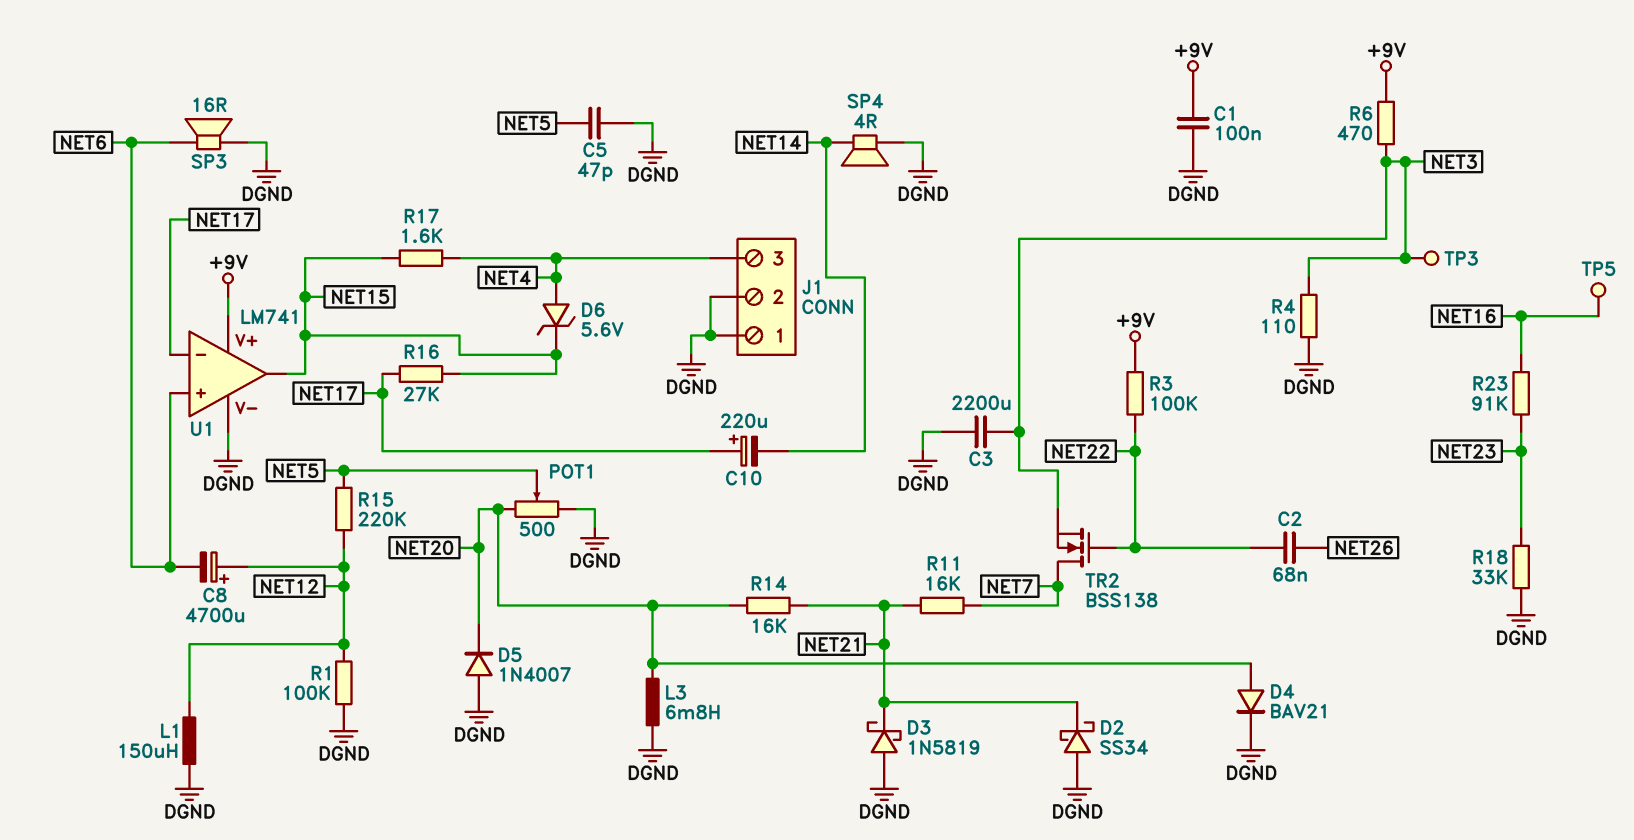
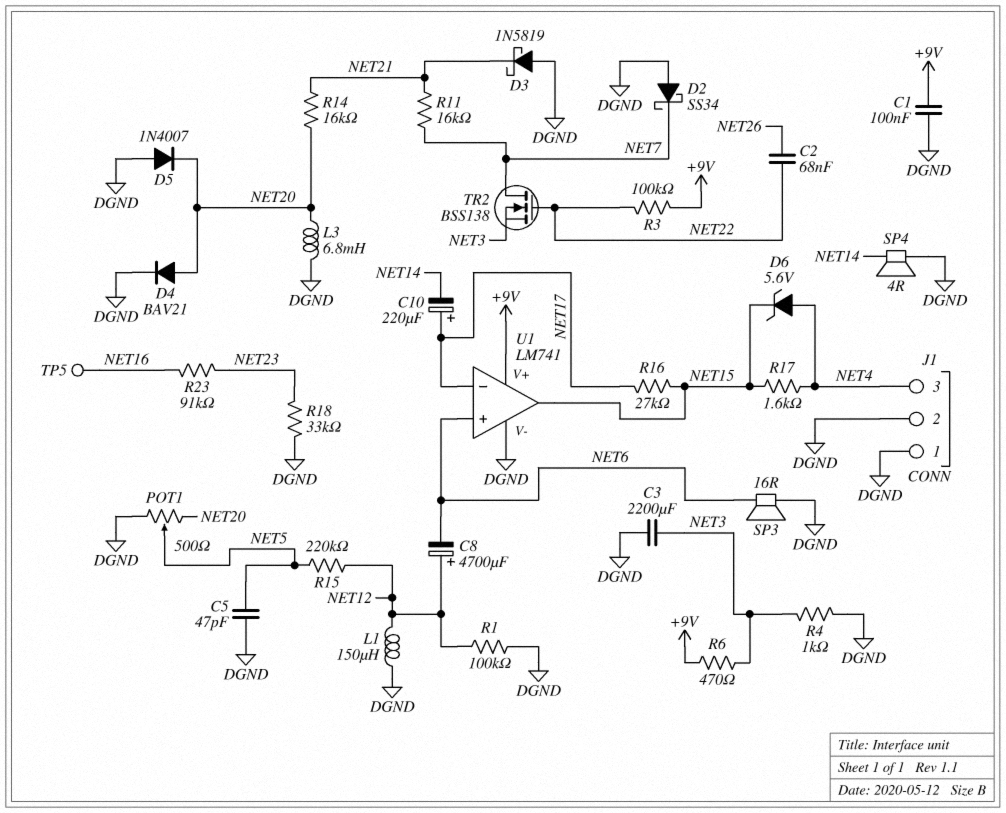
D2: schottky SS34 (A DGND, K NET21) -> schottky SS34 (A DGND, K NET7)
R4: 110 (DGND, NET3) -> 1k (DGND, NET3)
TP3: test point (NET3) -> none

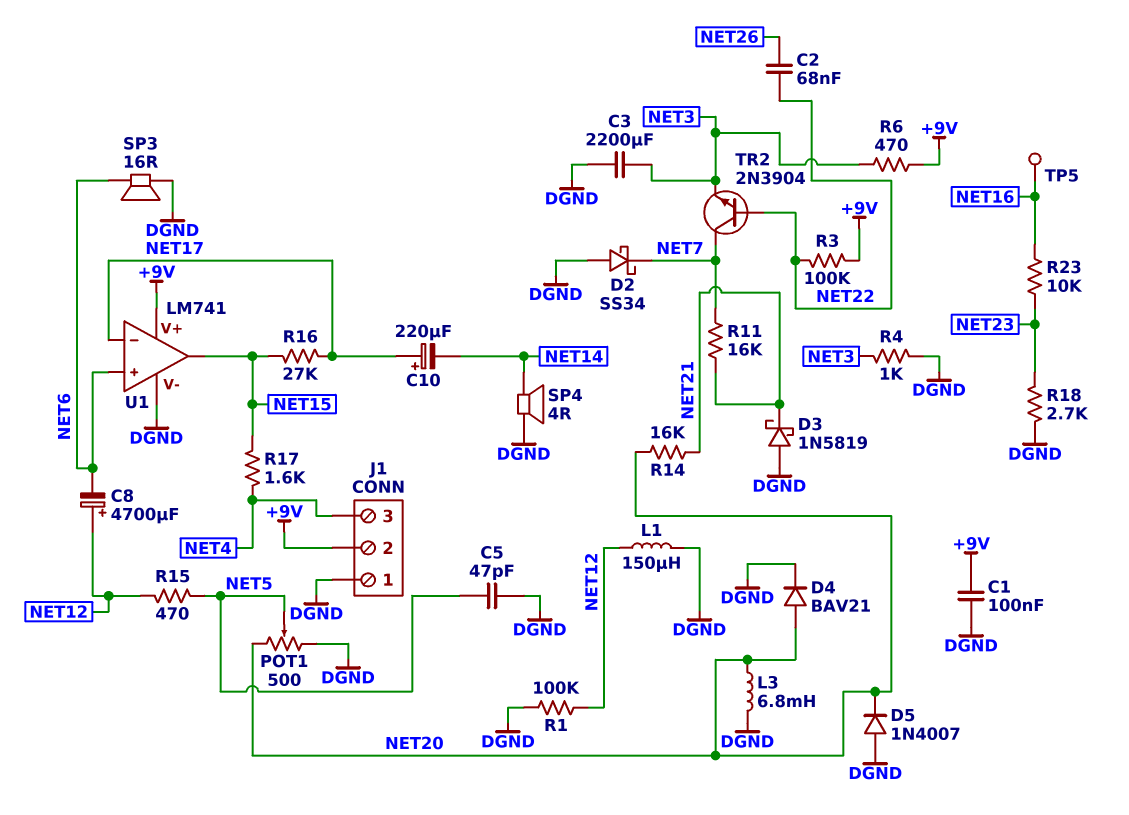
D6: zener 5.6V (A NET4, K NET15) -> none
J1 pin 2: DGND -> +9V
R15: 220k (NET5, NET12) -> 470 (NET5, NET12)
R18: 33k (DGND, NET23) -> 2.7k (DGND, NET23)
R23: 91k (NET16, NET23) -> 10k (NET16, NET23)
TR2: NMOS BSS138 (G NET22, D NET7, S NET3) -> NPN 2N3904 (B NET22, C NET7, E NET3)

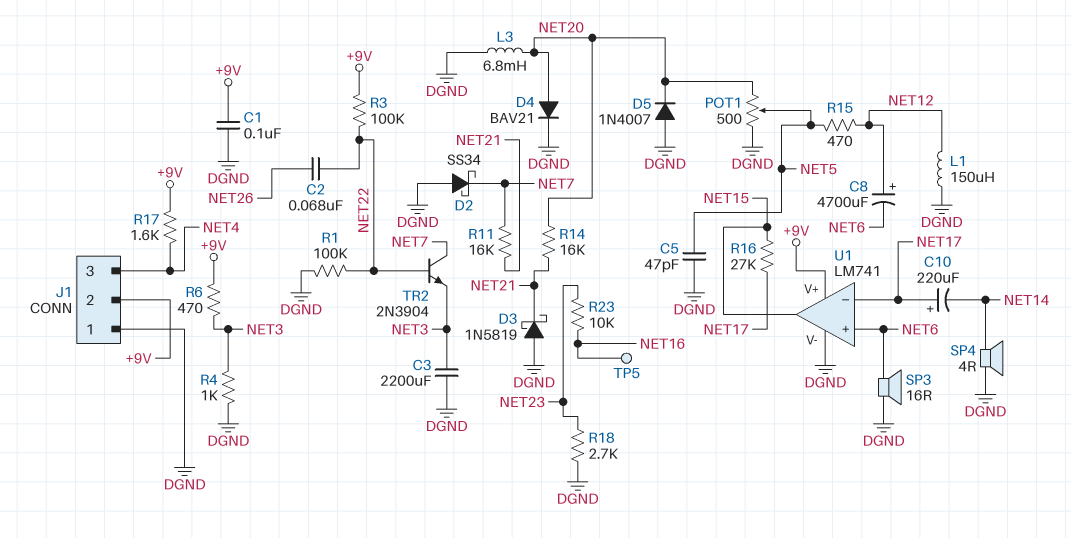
R1: 100k (DGND, NET12) -> 100k (DGND, NET22)
R17: 1.6k (NET4, NET15) -> 1.6k (+9V, NET4)

